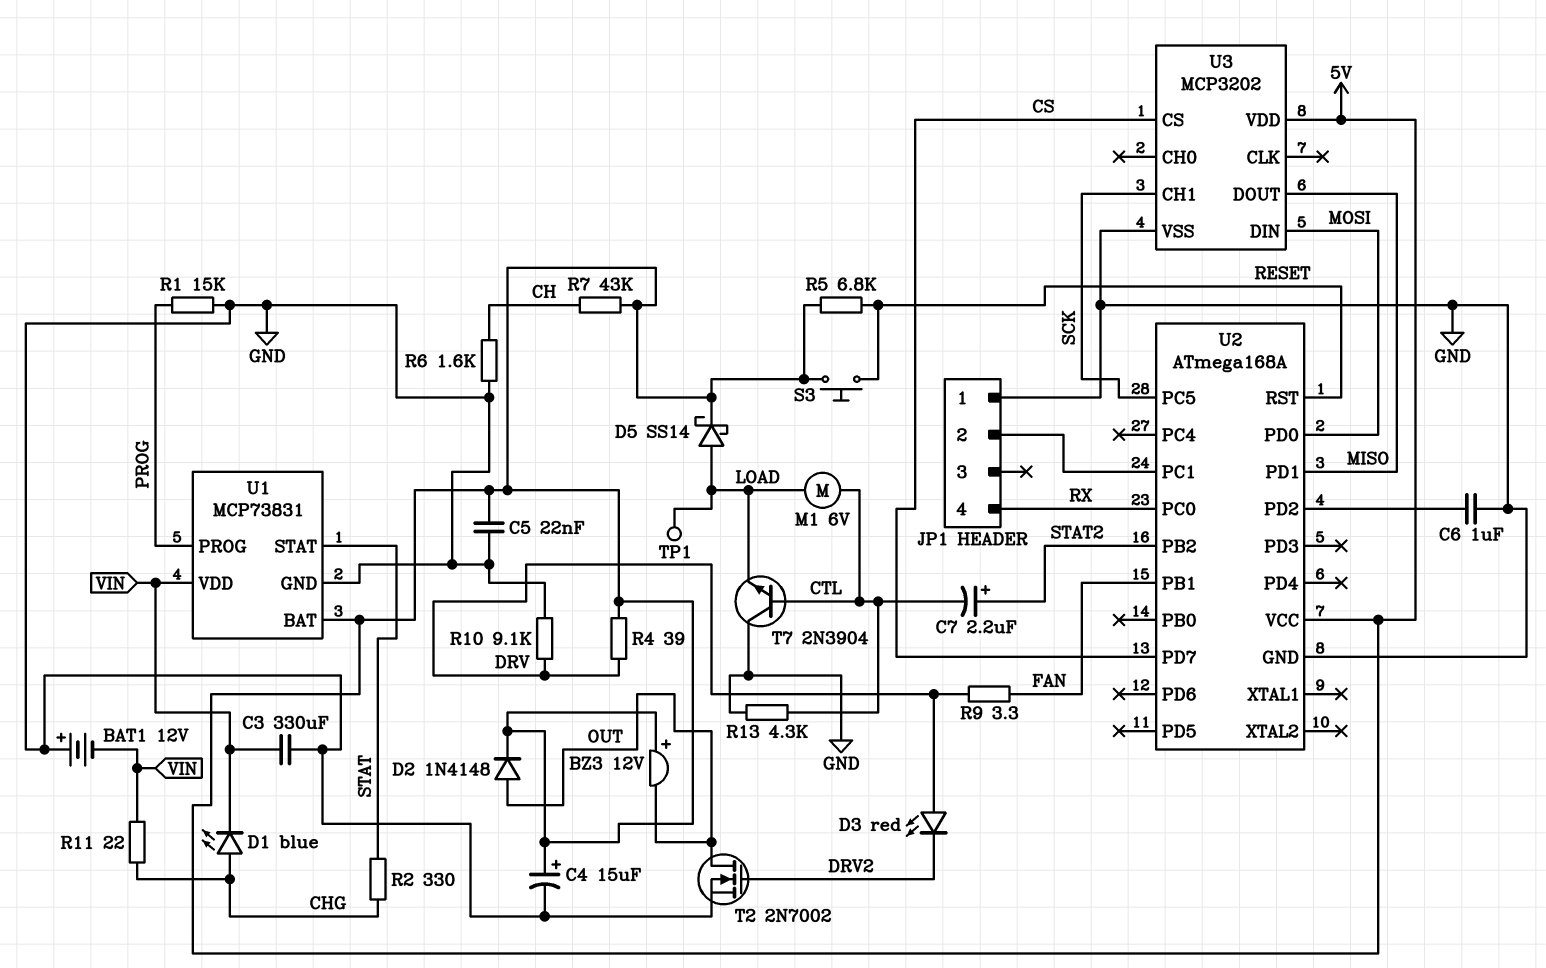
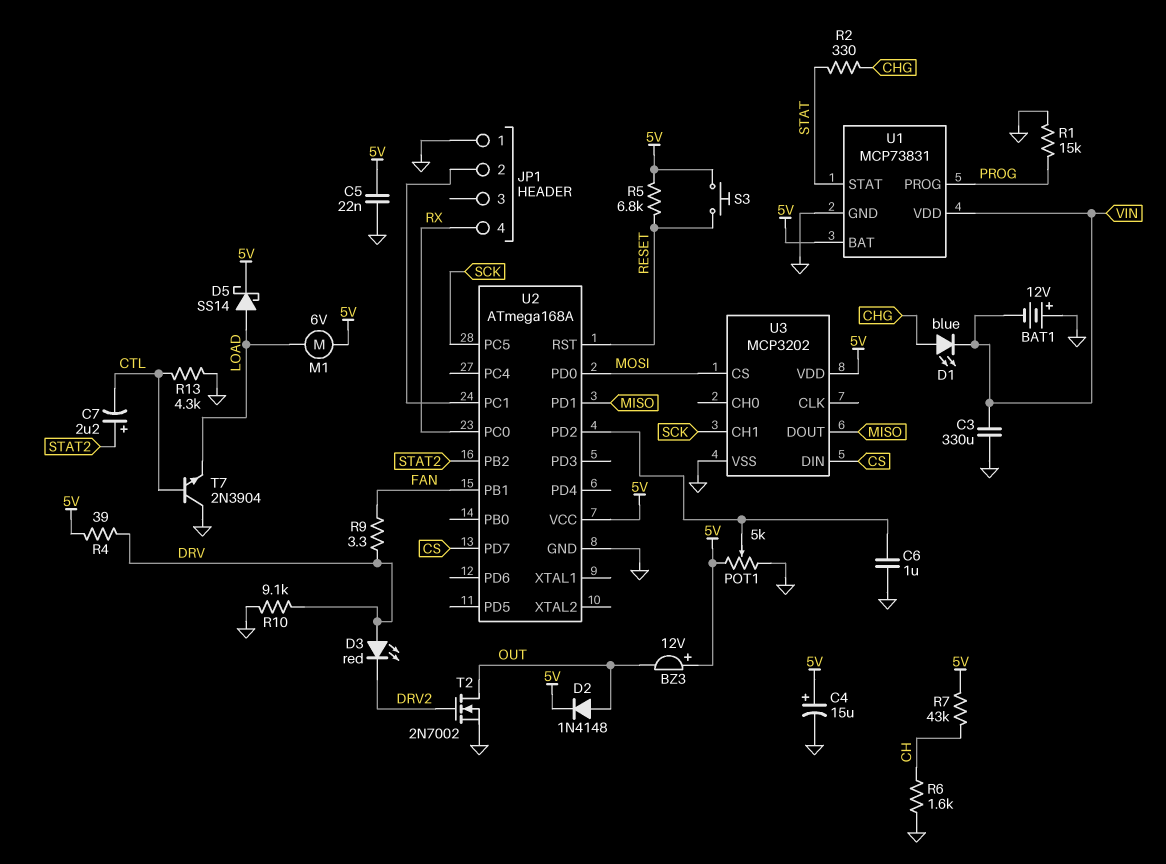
M1: motor 6V (CTL, LOAD) -> motor 6V (5V, LOAD)
POT1: none -> 5k (5V, GND, wiper U2/PD2)
R11: 22 (CHG, VIN) -> none
TP1: test point (LOAD) -> none
U3 pin CS: CS -> MOSI
U3 pin DIN: MOSI -> CS

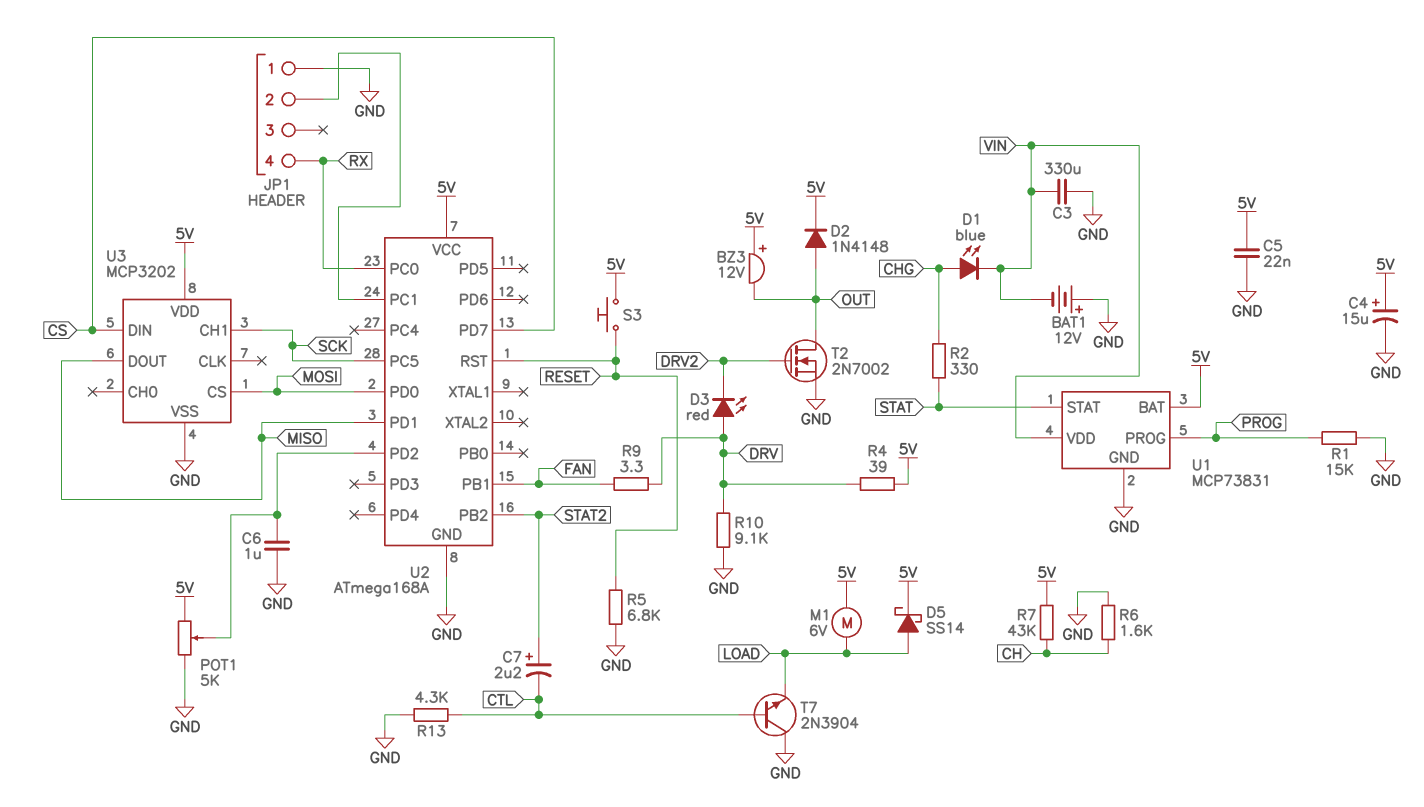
R5: 6.8k (5V, RESET) -> 6.8k (GND, RESET)

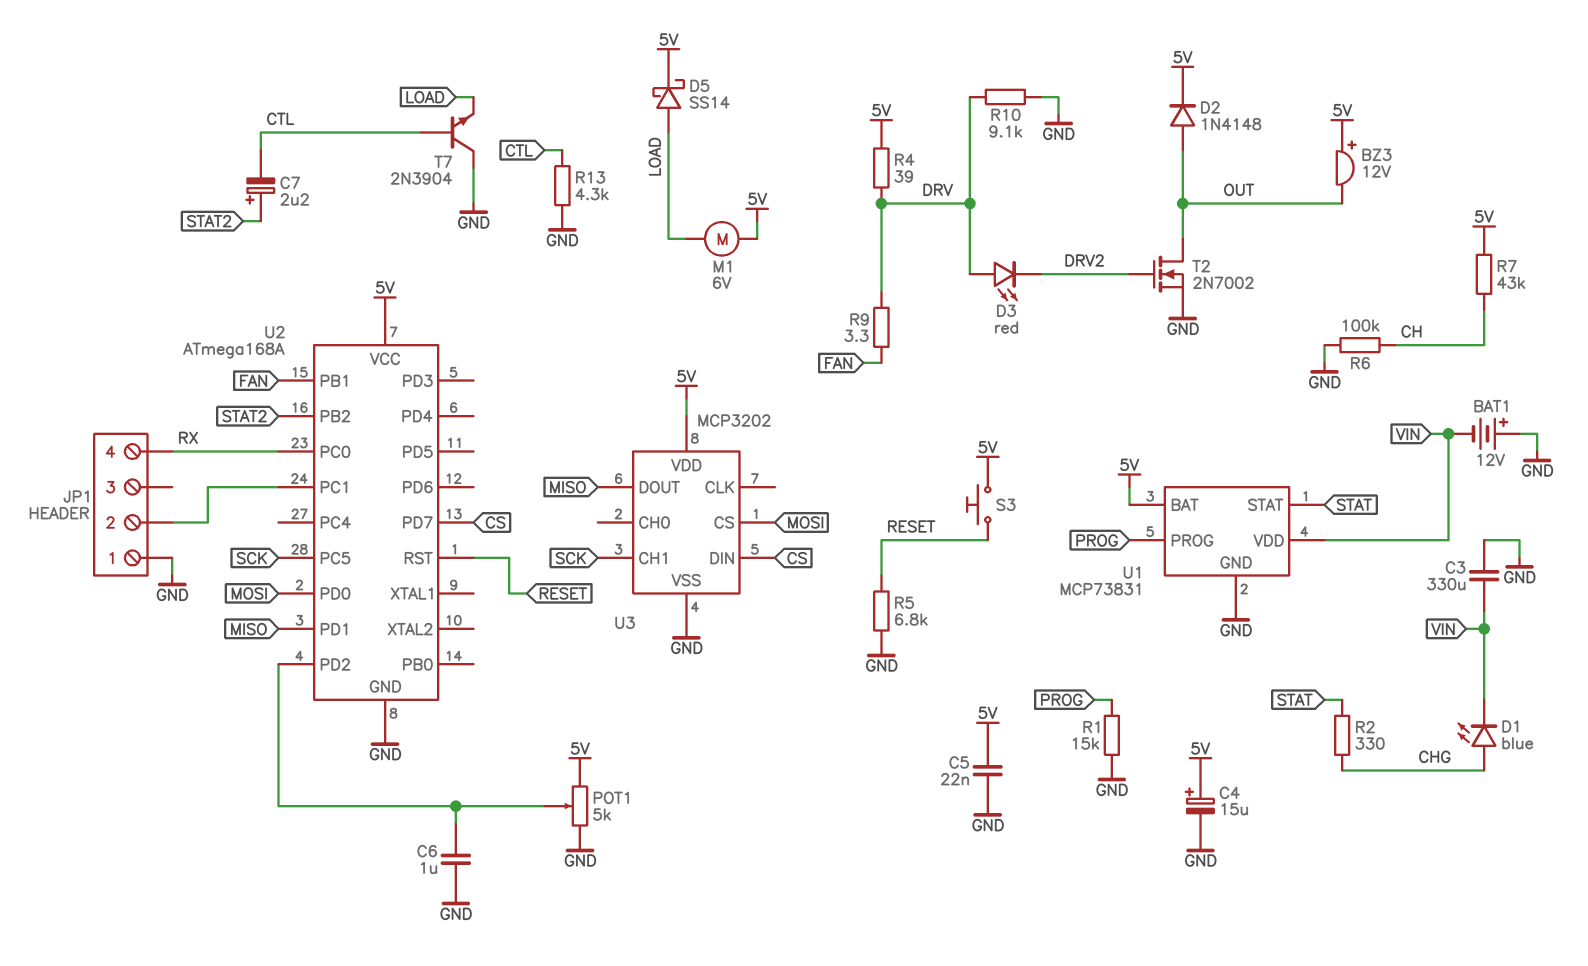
R6: 1.6k (CH, GND) -> 100k (CH, GND)

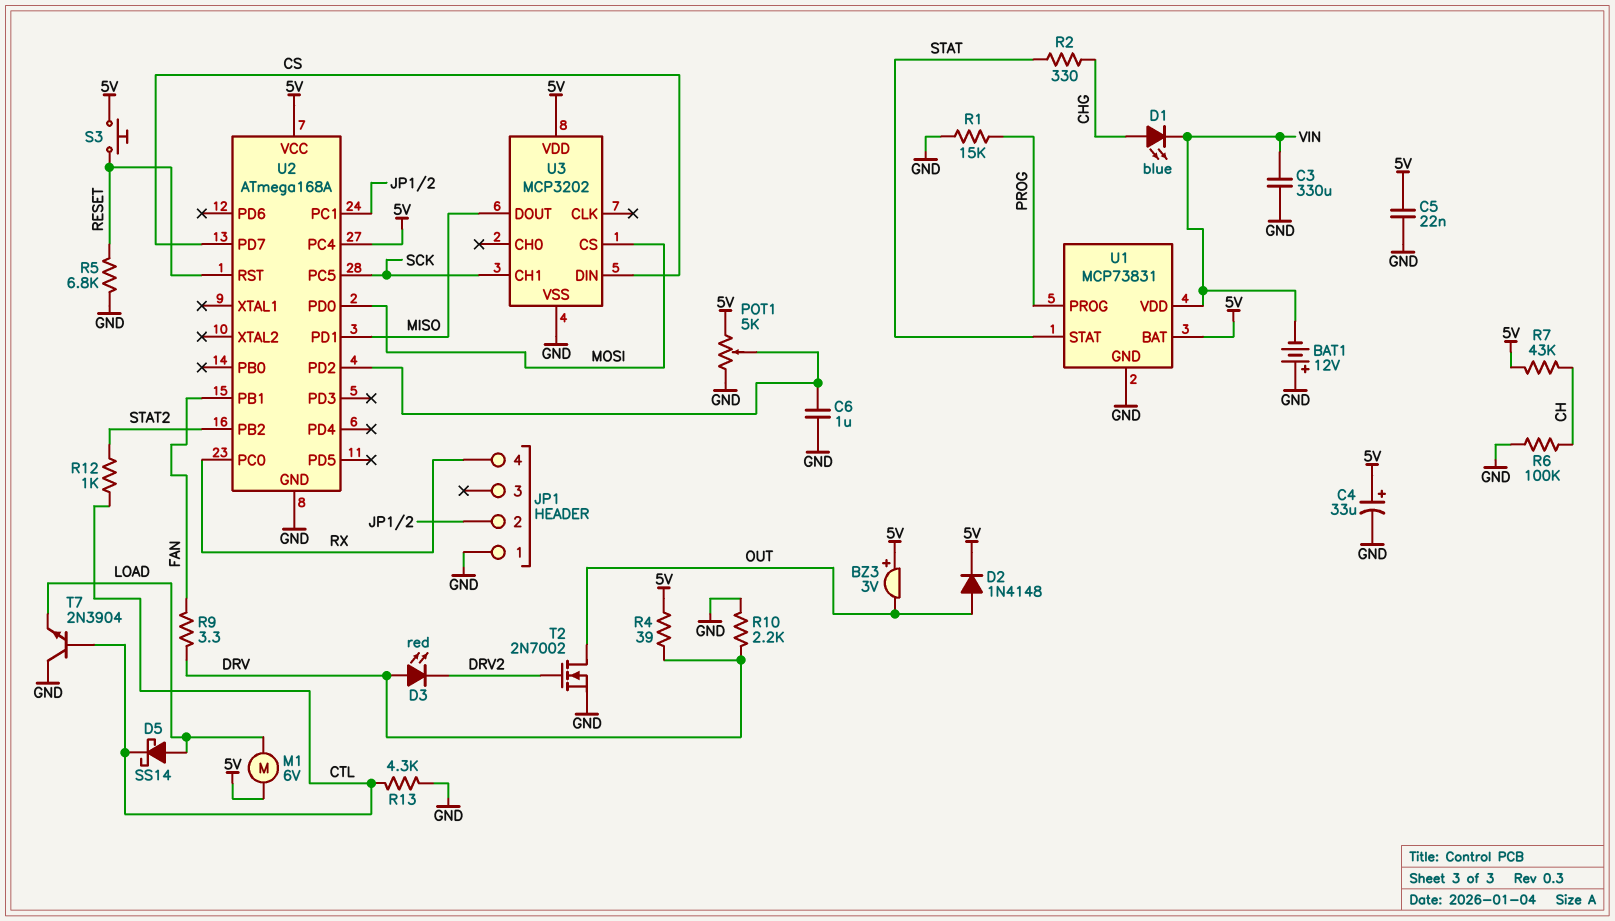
BZ3: buzzer 12V (plus 5V, minus OUT) -> buzzer 3V (plus 5V, minus OUT)
C4: 15uF (plus 5V, minus GND) -> 33uF (plus 5V, minus GND)
C7: 2.2uF (plus STAT2, minus CTL) -> none
D5: schottky SS14 (A LOAD, K 5V) -> schottky SS14 (A LOAD, K CTL)
R10: 9.1k (DRV, GND) -> 2.2k (DRV, GND)
R12: none -> 1k (CTL, STAT2)
U2 pin PC4: none -> 5V

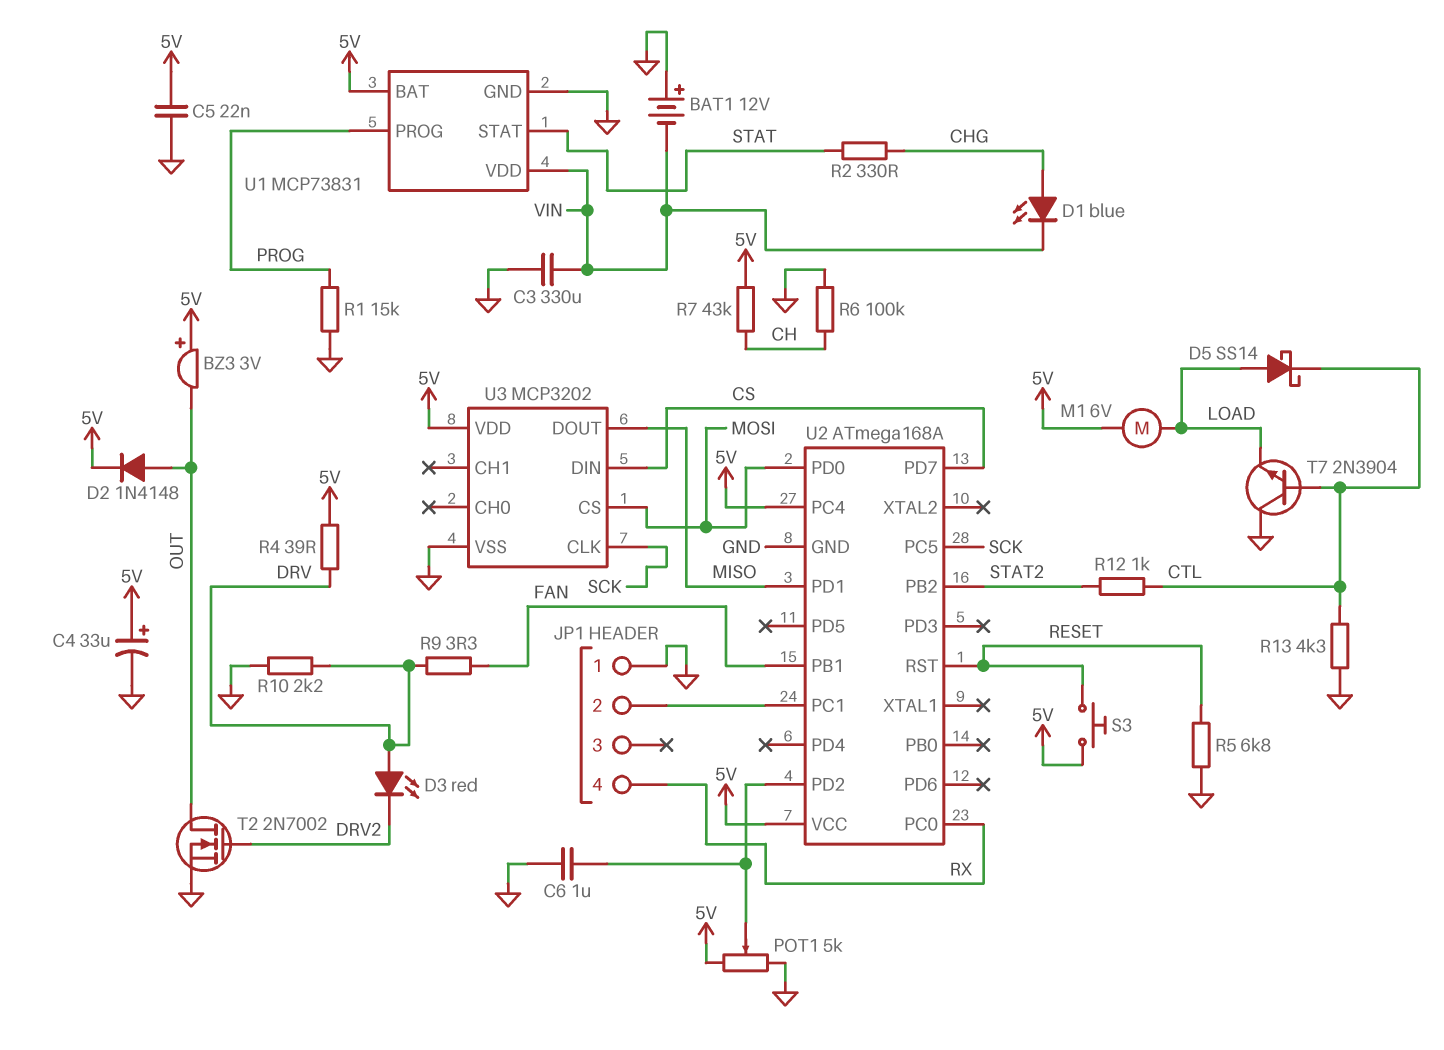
U3 pin CH1: SCK -> none
U3 pin CLK: none -> SCK

